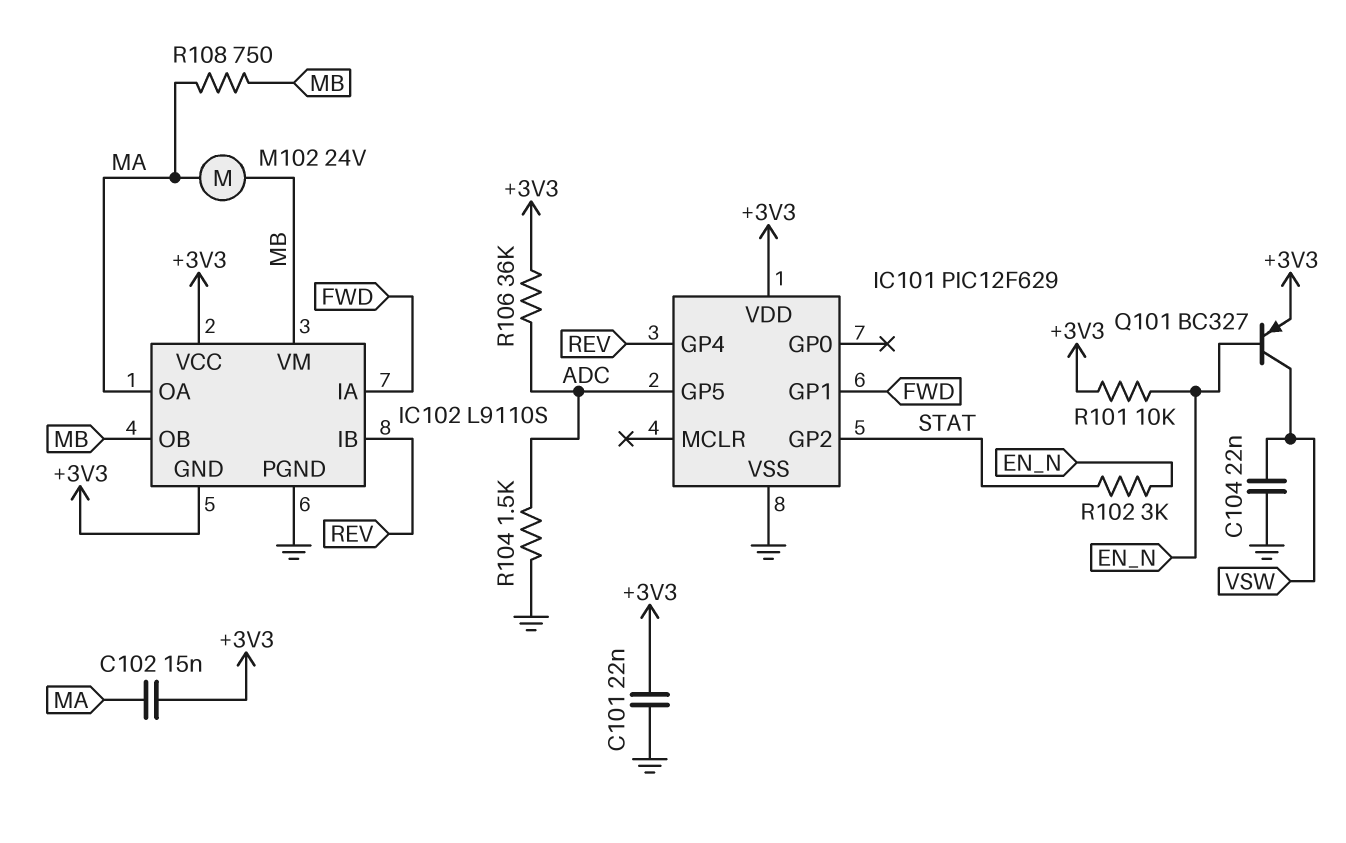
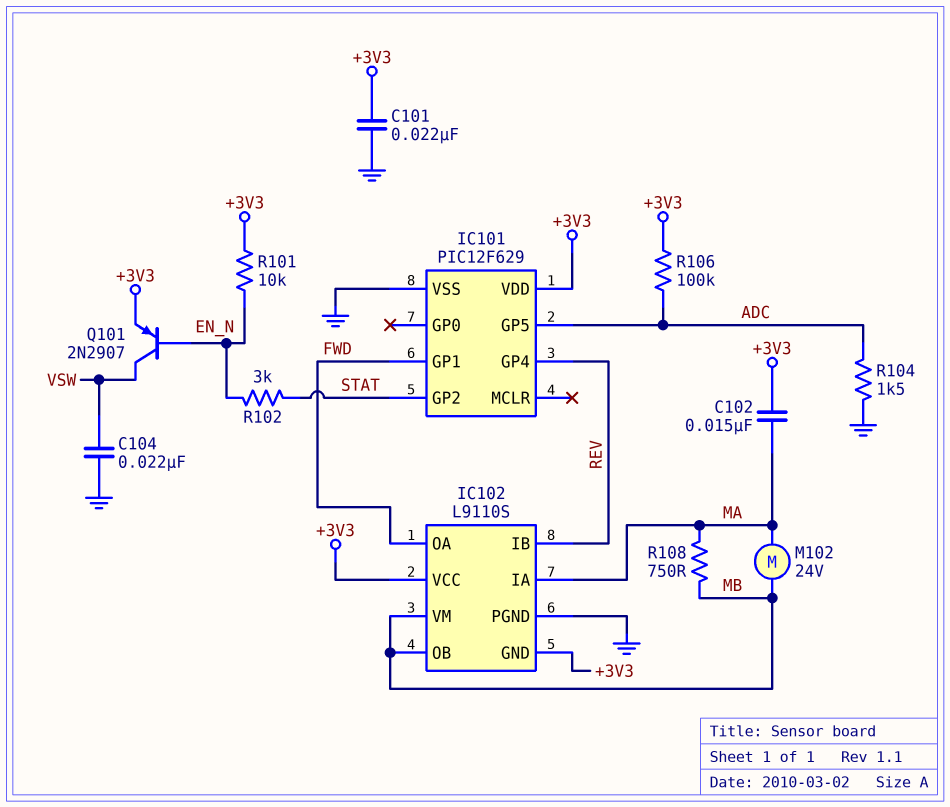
IC102 pin IA: FWD -> MA
IC102 pin OA: MA -> FWD
Q101: PNP BC327 (B EN_N, C VSW, E +3V3) -> PNP 2N2907 (B EN_N, C VSW, E +3V3)
R106: 36k (+3V3, ADC) -> 100k (+3V3, ADC)

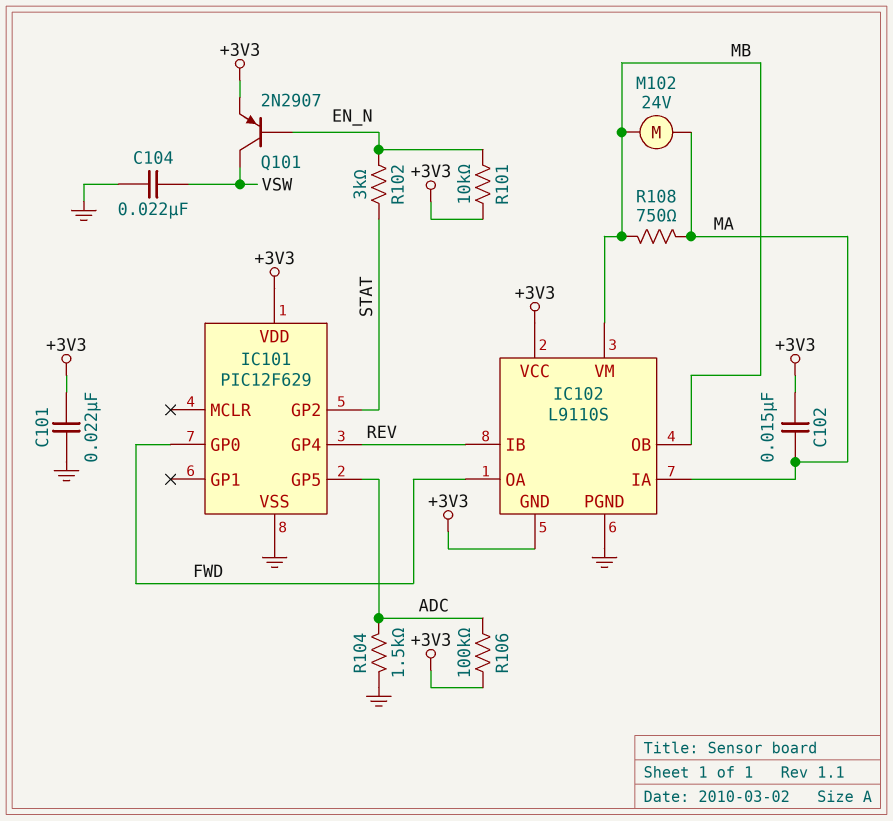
IC101 pin GP0: none -> FWD
IC101 pin GP1: FWD -> none

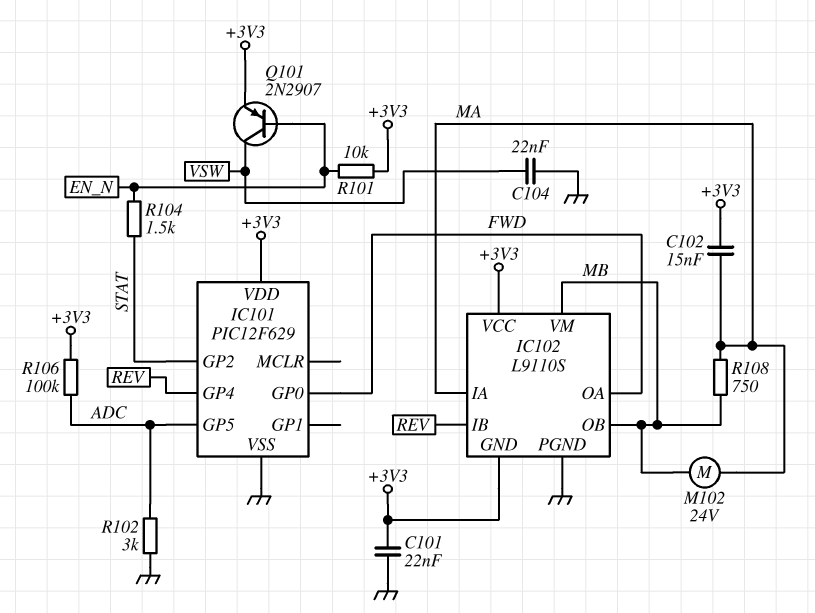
R102: 3k (EN_N, STAT) -> 3k (ADC, GND)
R104: 1.5k (ADC, GND) -> 1.5k (EN_N, STAT)

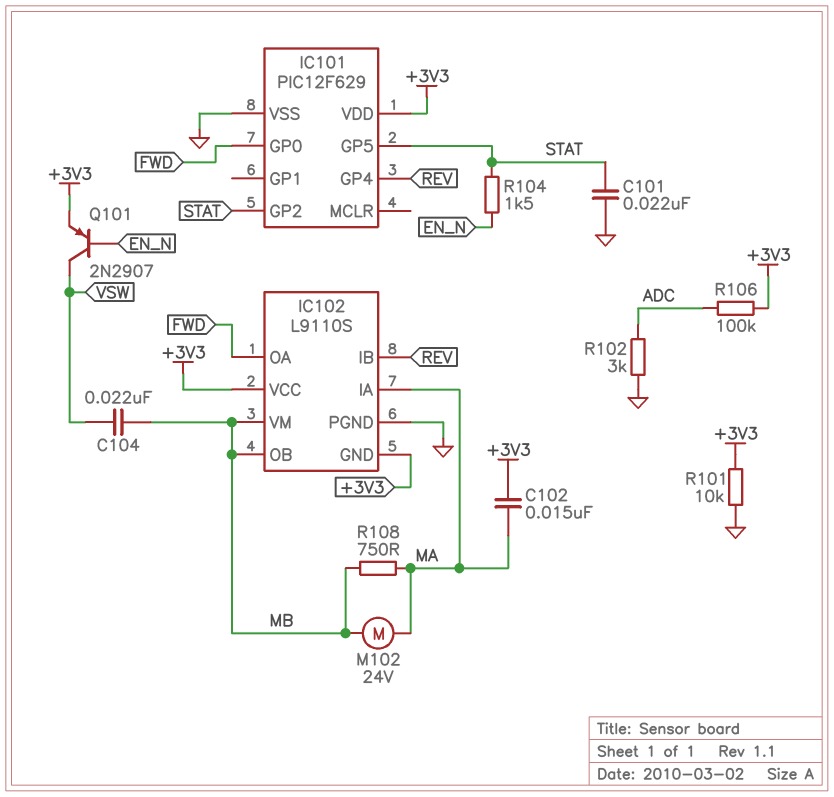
C101: 22nF (+3V3, GND) -> 22nF (GND, STAT)
C104: 22nF (GND, VSW) -> 22nF (MB, VSW)
IC101 pin GP5: ADC -> STAT
R101: 10k (+3V3, EN_N) -> 10k (+3V3, GND)

